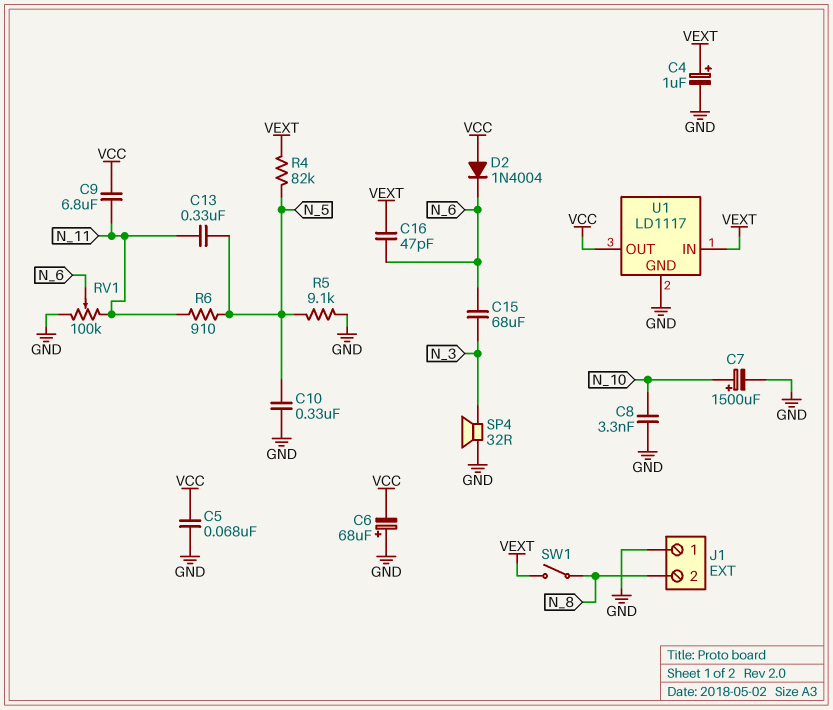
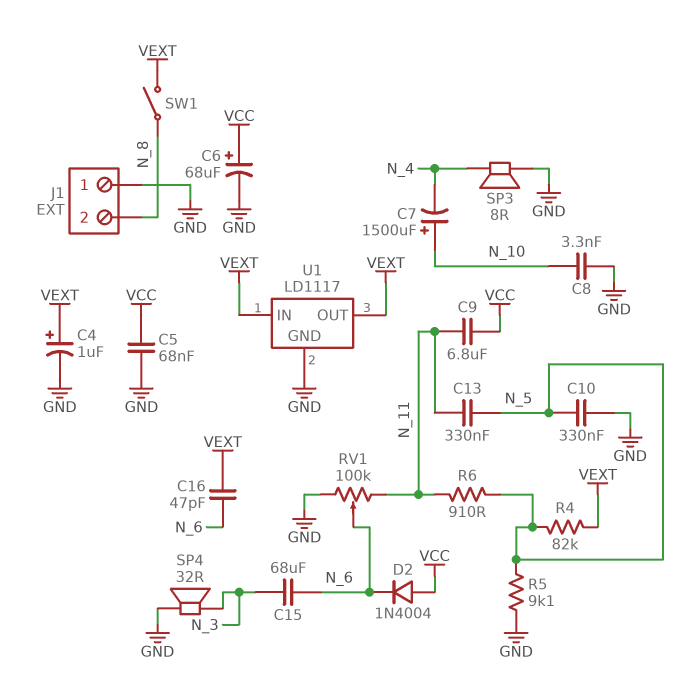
C6: 68uF (plus GND, minus VCC) -> 68uF (plus VCC, minus GND)
C7: 1500uF (plus N_10, minus GND) -> 1500uF (plus N_10, minus N_4)
SP3: none -> speaker 8R (GND, N_4)
U1 pin OUT: VCC -> VEXT

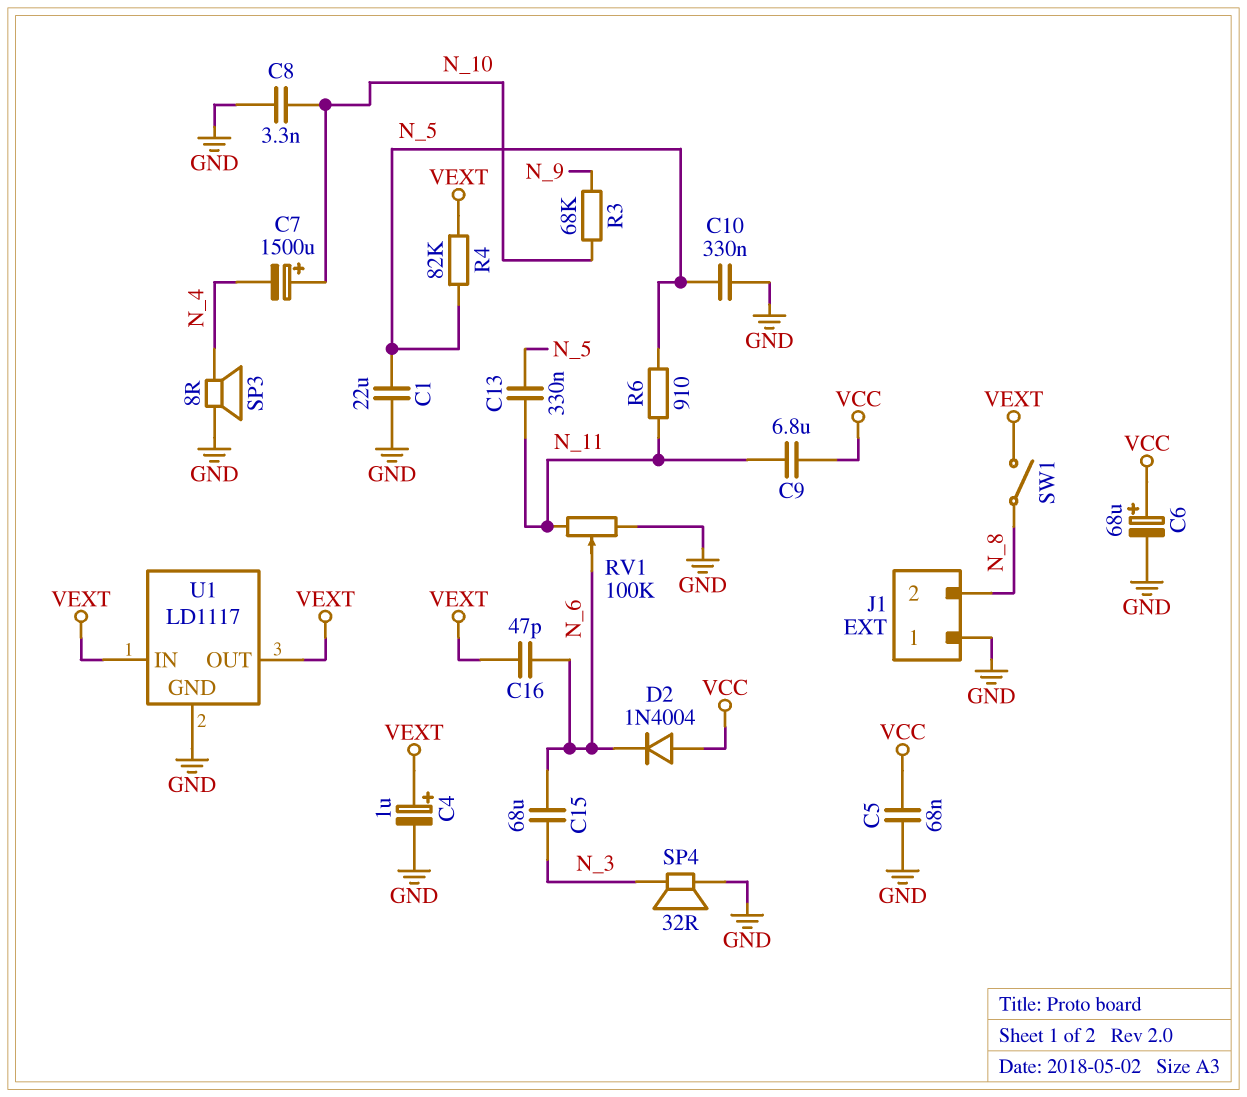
C1: none -> 22uF (GND, N_5)
R3: none -> 68k (N_9, N_10)
R5: 9.1k (GND, N_5) -> none

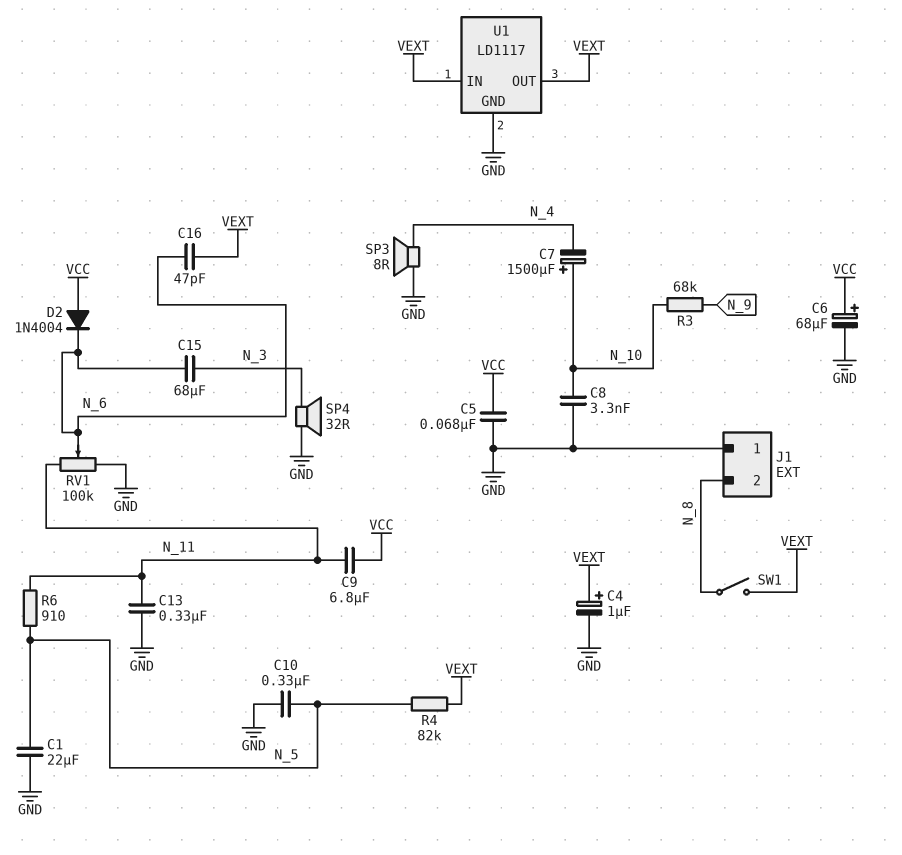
C13: 330nF (N_5, N_11) -> 330nF (GND, N_11)

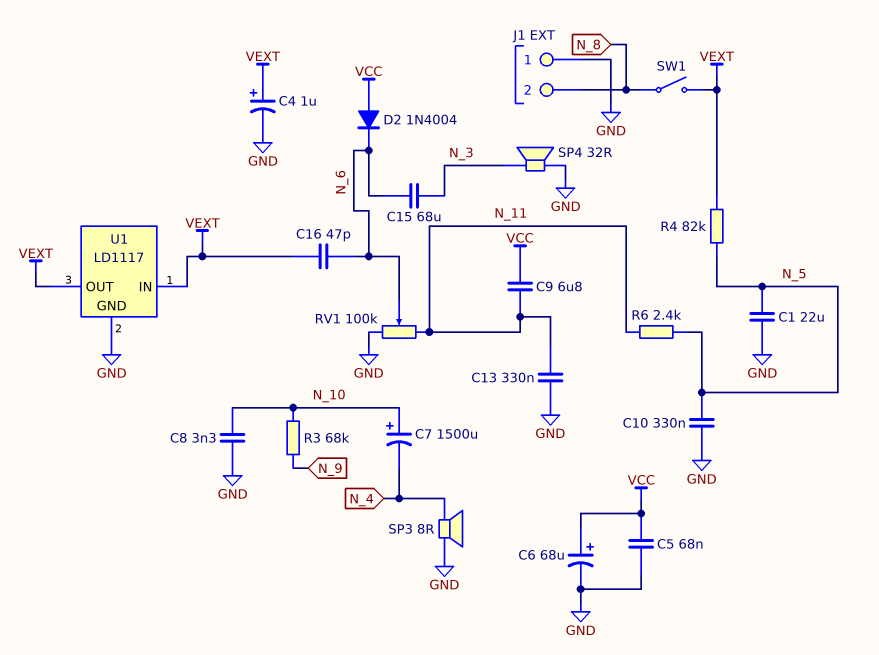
R6: 910 (N_5, N_11) -> 2.4k (N_5, N_11)

